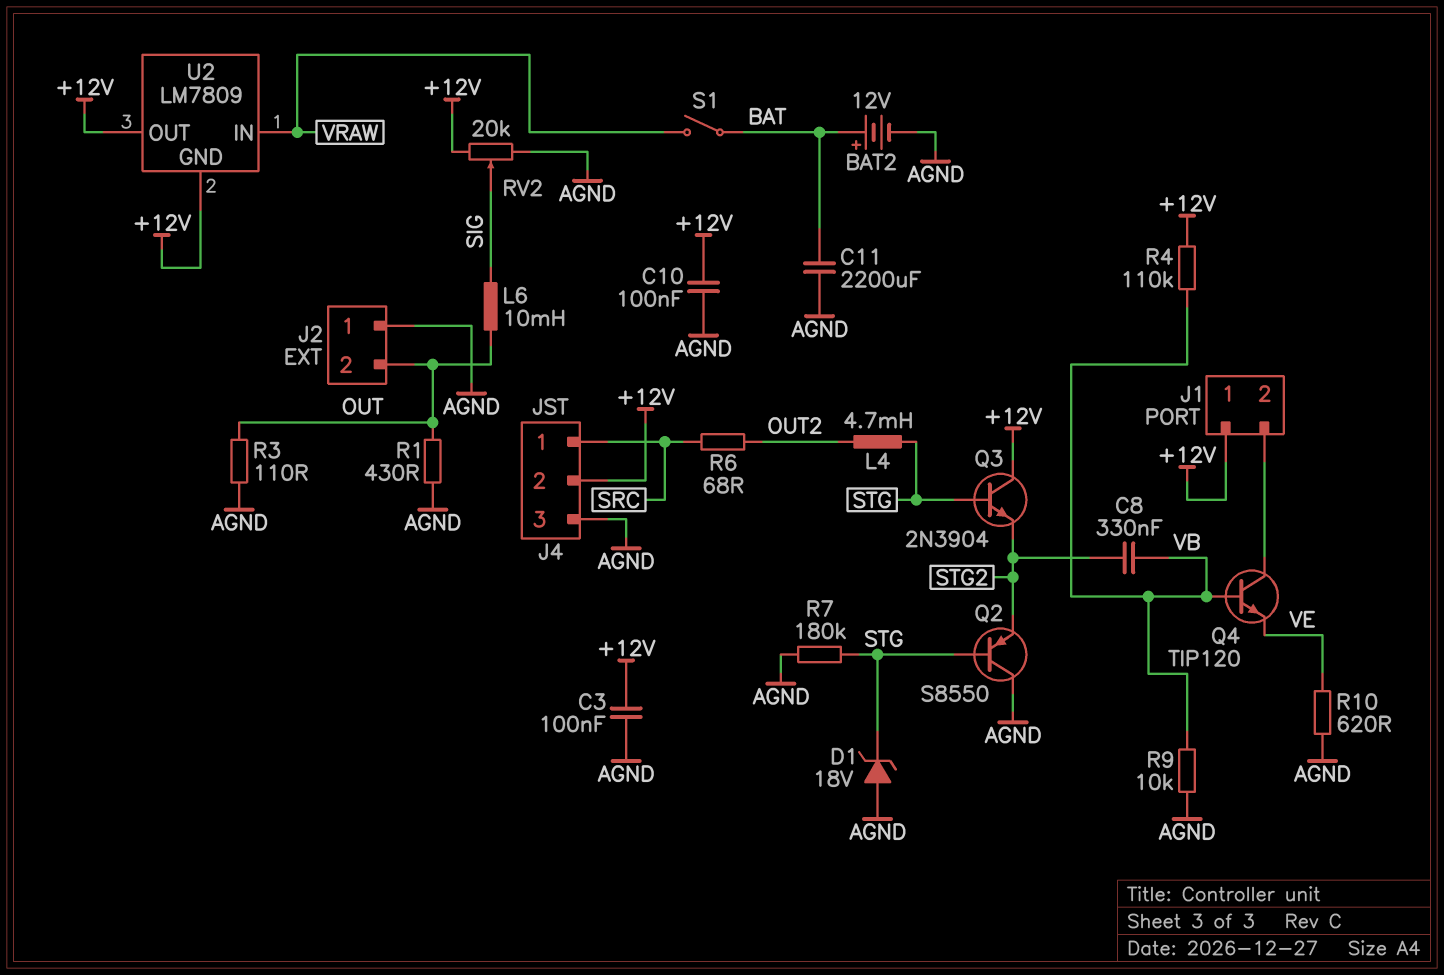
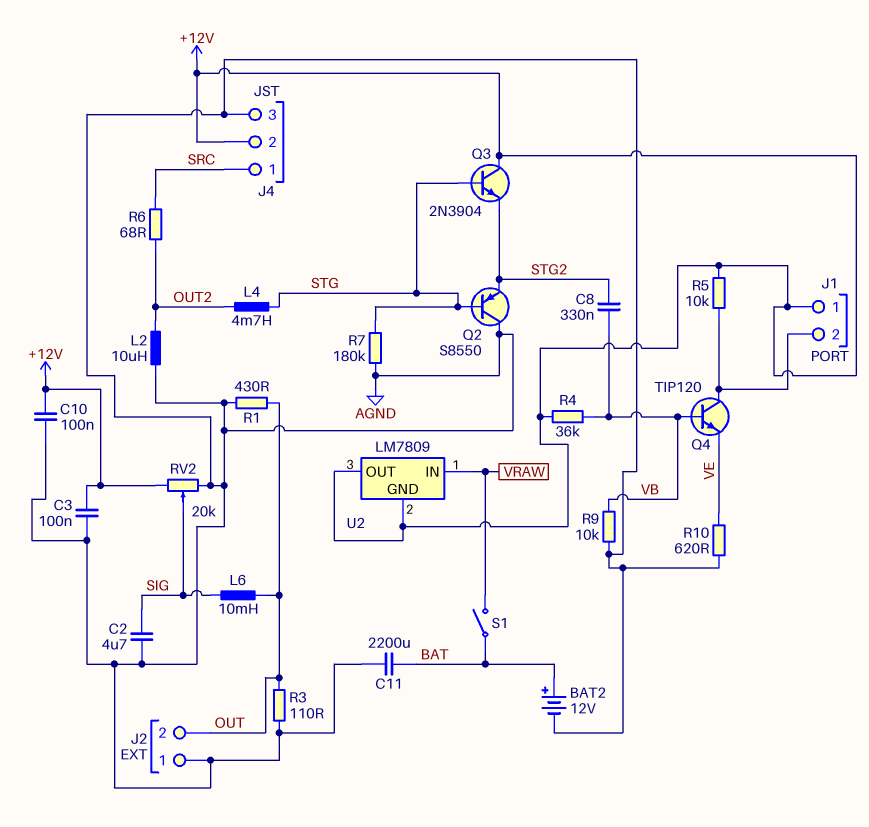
C2: none -> 4.7uF (AGND, SIG)
D1: zener 18V (A AGND, K STG) -> none
L2: none -> 10uH (AGND, OUT2)
R4: 110k (+12V, VB) -> 36k (+12V, VB)
R5: none -> 10k (+12V, J1/2)

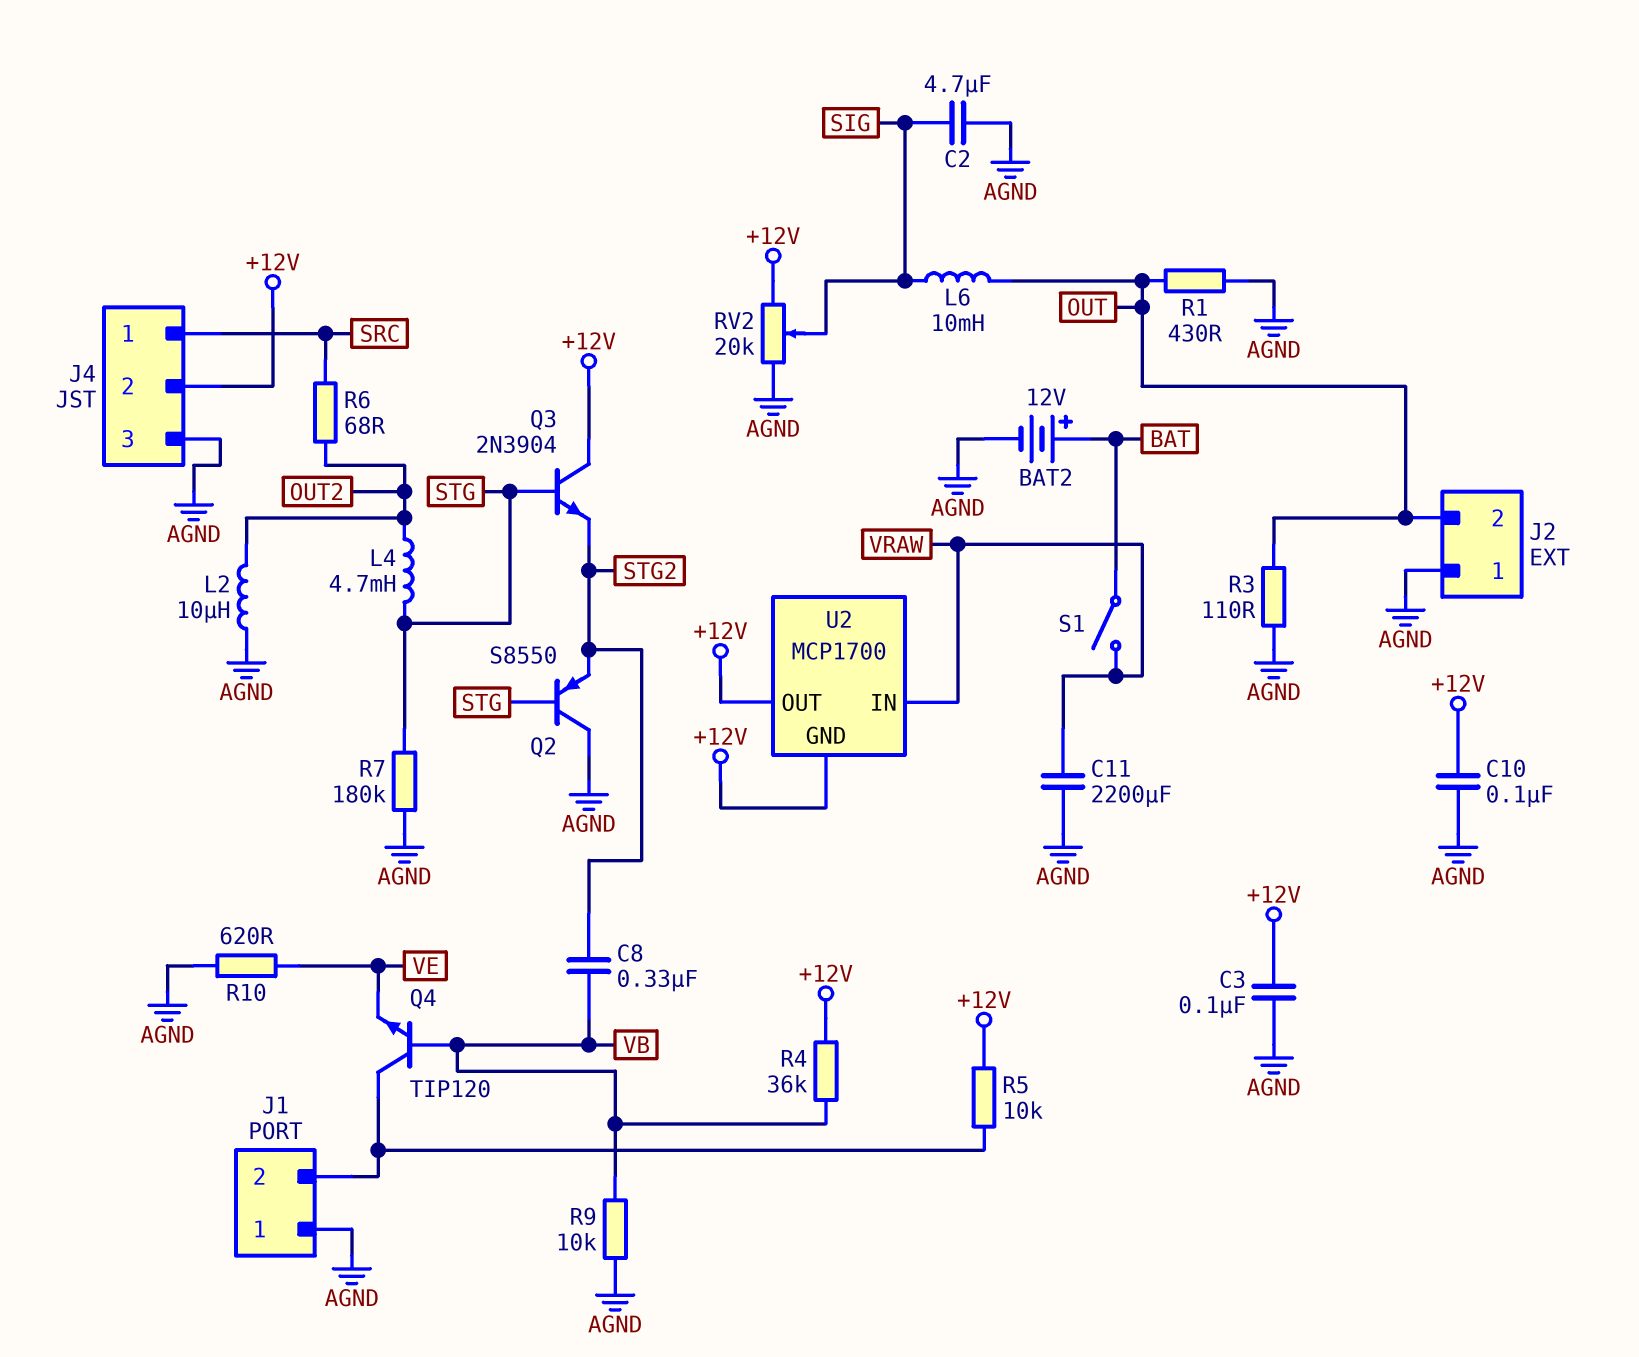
C11: 2200uF (AGND, BAT) -> 2200uF (AGND, VRAW)
J1 pin 1: +12V -> AGND
U2: LM7809 -> MCP1700

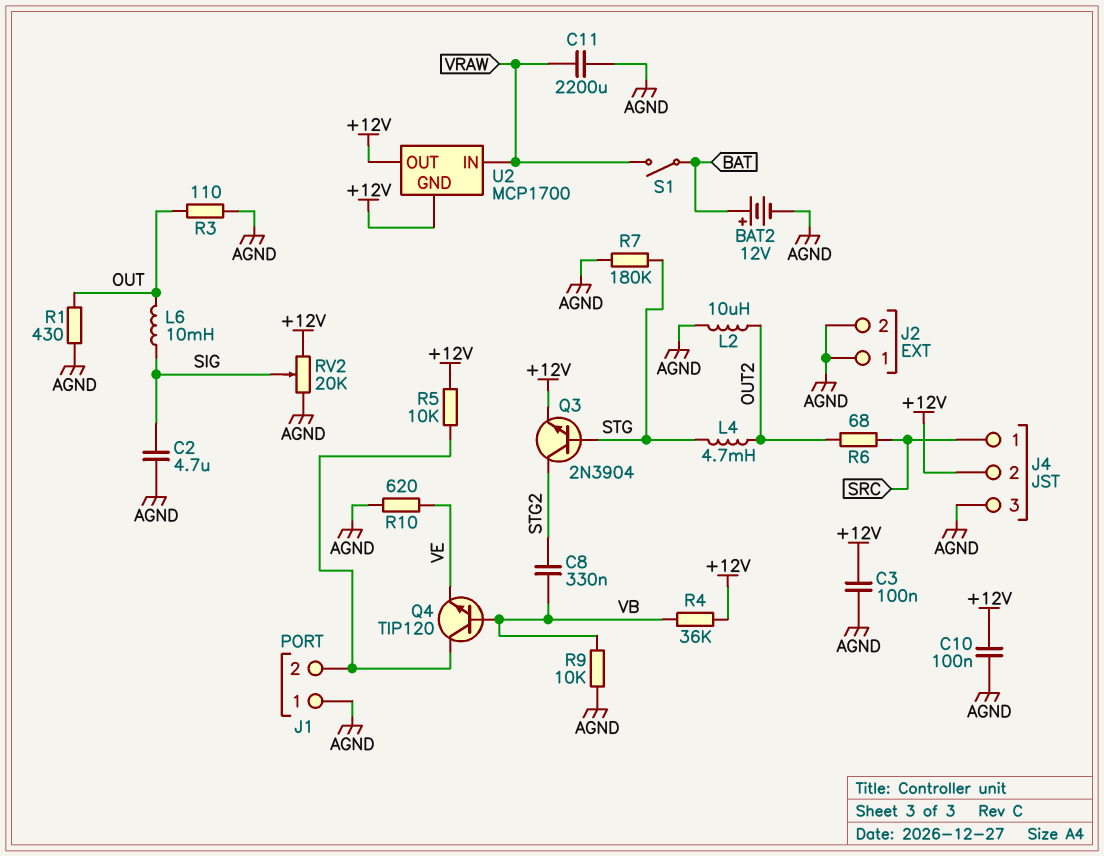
J2 pin 2: OUT -> AGND
Q2: PNP S8550 (B STG, C AGND, E STG2) -> none
Q3: NPN 2N3904 (B STG, C +12V, E STG2) -> NPN 2N3904 (B STG, C STG2, E +12V)

